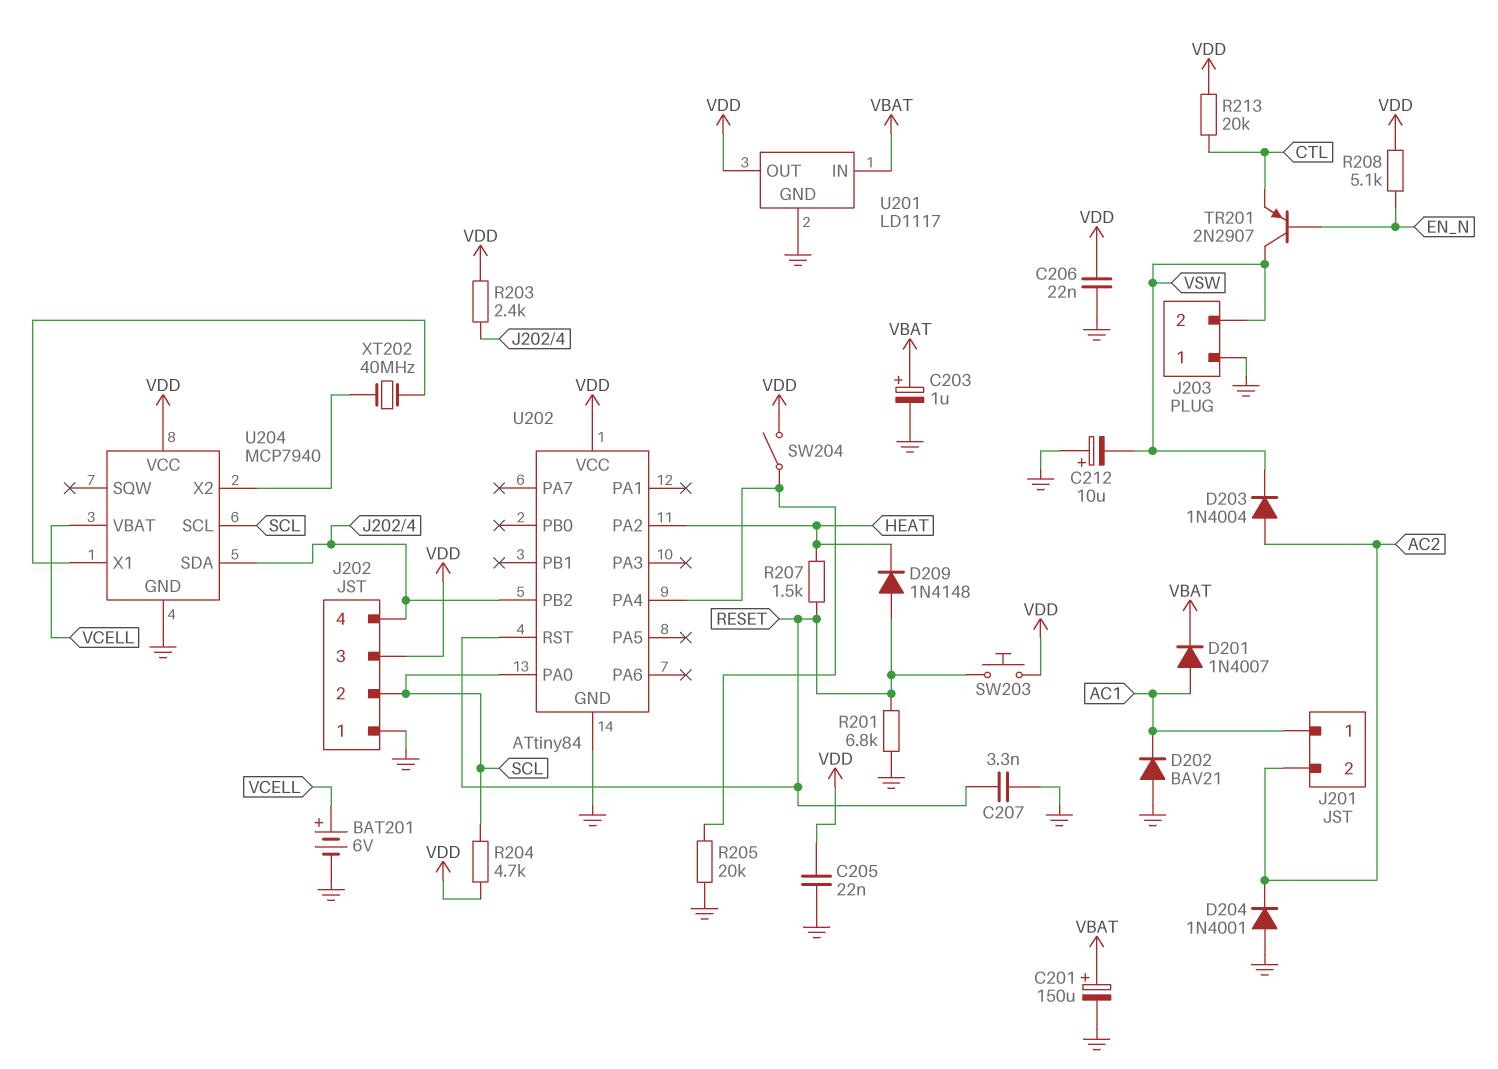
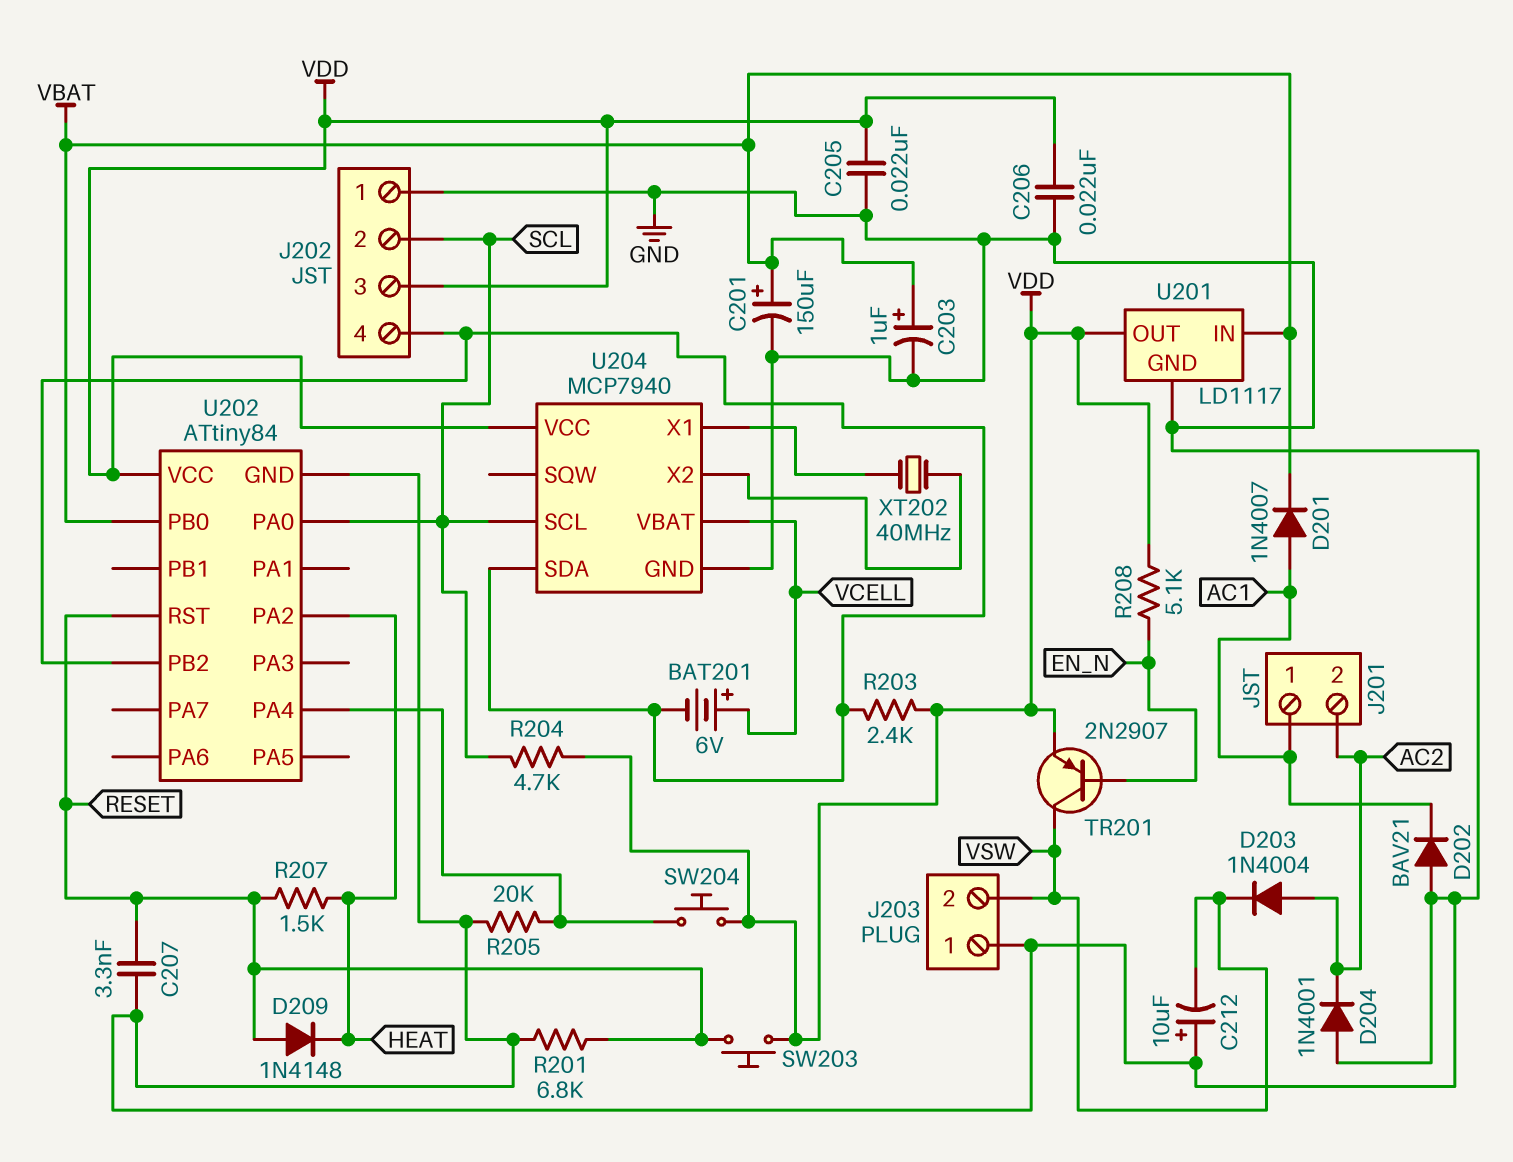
BAT201: 6V (plus VCELL, minus GND) -> 6V (plus VCELL, minus J202/4)
R213: 20k (CTL, VDD) -> none
SW204: switch (U202/PA4, VDD) -> button (U202/PA4, VDD)
TR201: PNP 2N2907 (B EN_N, C VSW, E CTL) -> PNP 2N2907 (B EN_N, C VSW, E VDD)
U202 pin PB0: none -> VBAT

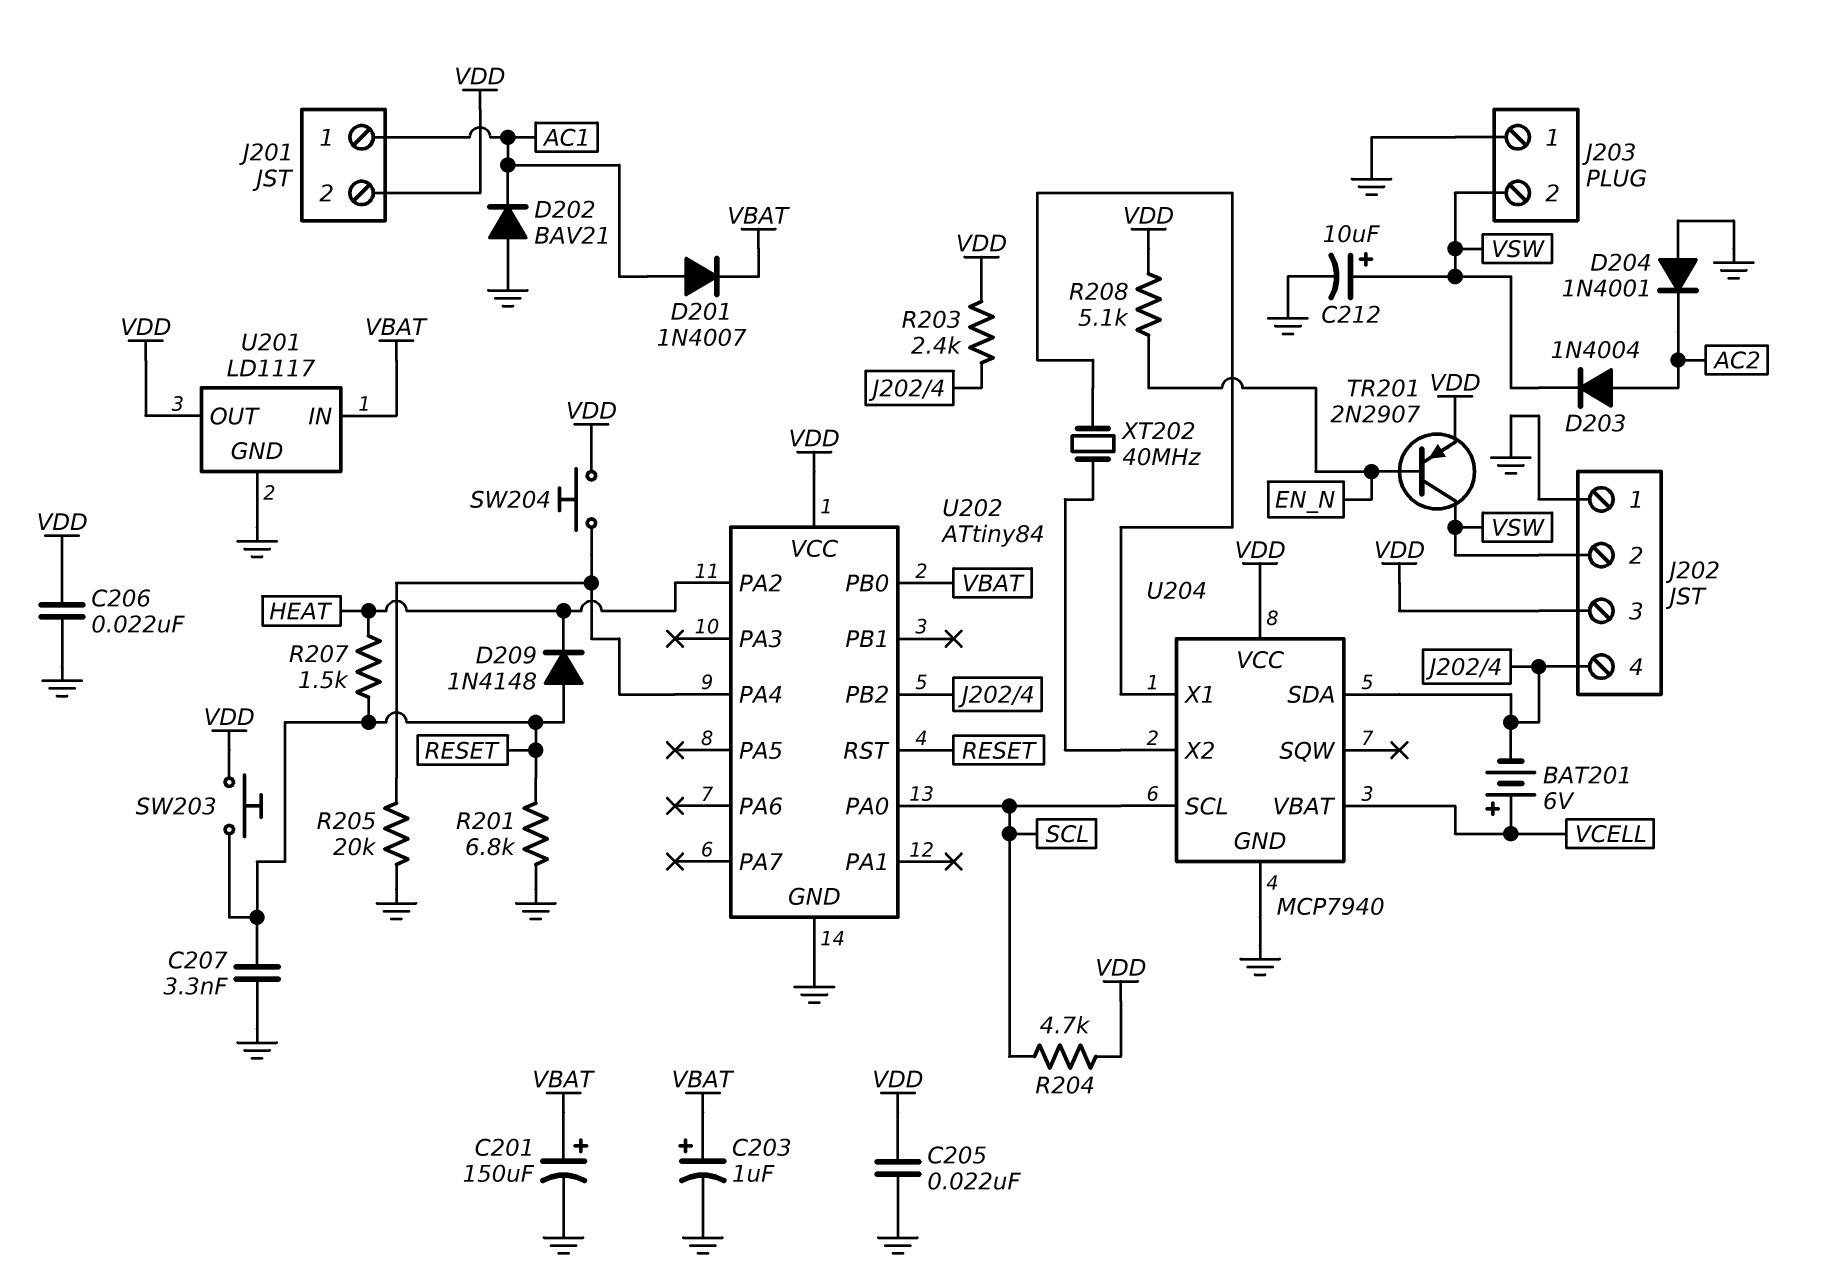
C212: 10uF (plus GND, minus VSW) -> 10uF (plus VSW, minus GND)
J201 pin 2: AC2 -> VDD
J202 pin 2: SCL -> VSW

